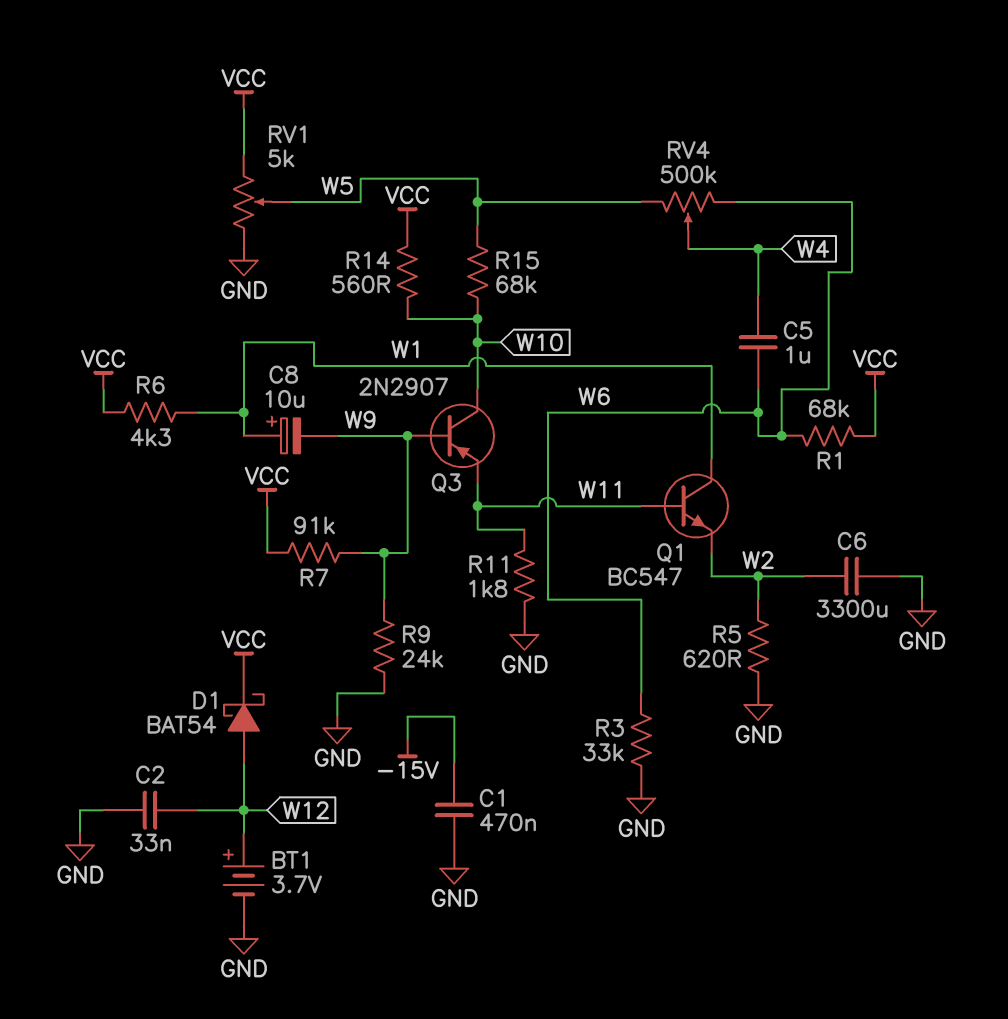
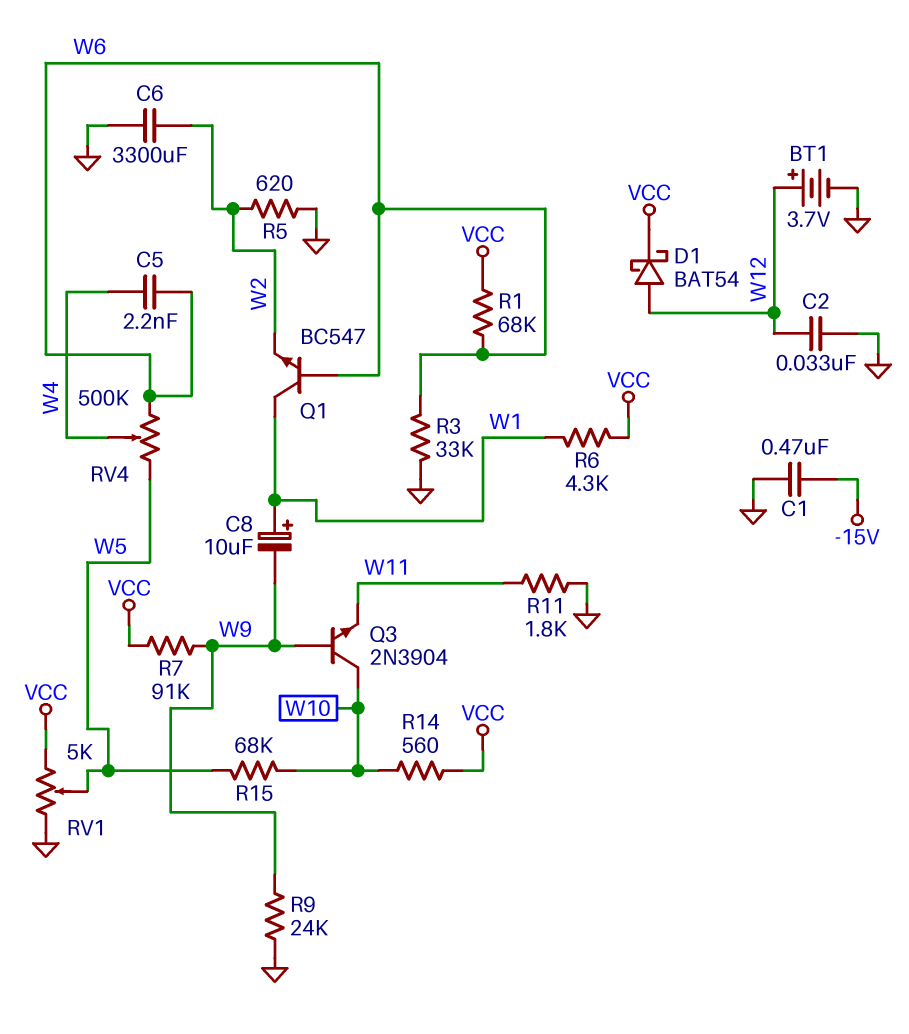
C5: 1uF (W4, W6) -> 2.2nF (W4, W6)
Q1: NPN BC547 (B W11, C W1, E W2) -> NPN BC547 (B W6, C W1, E W2)
Q3: PNP 2N2907 (B W9, C W10, E W11) -> NPN 2N3904 (B W9, C W10, E W11)

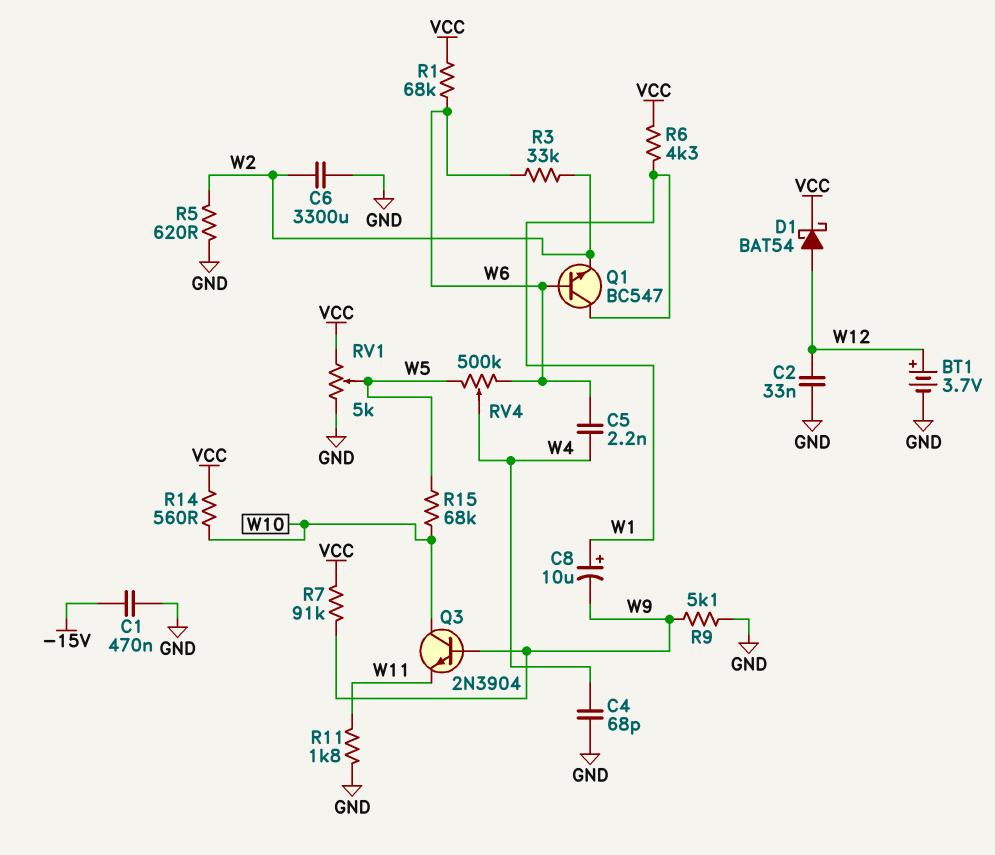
C4: none -> 68pF (GND, W4)
R3: 33k (GND, W6) -> 33k (W2, W6)
R9: 24k (GND, W9) -> 5.1k (GND, W9)

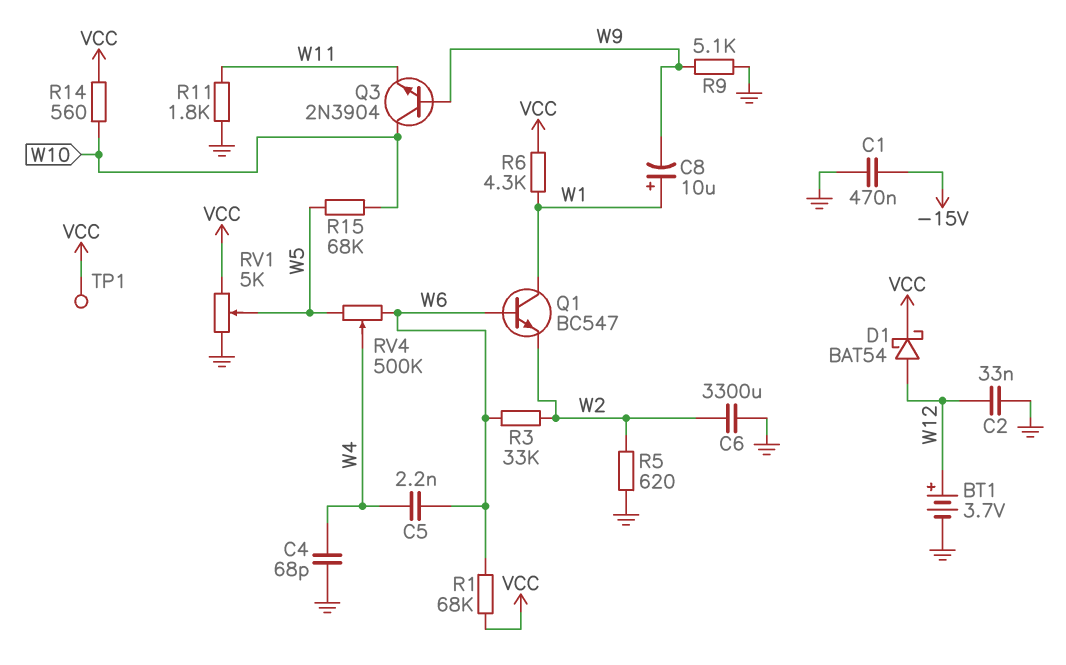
R7: 91k (VCC, W9) -> none
TP1: none -> test point (VCC)

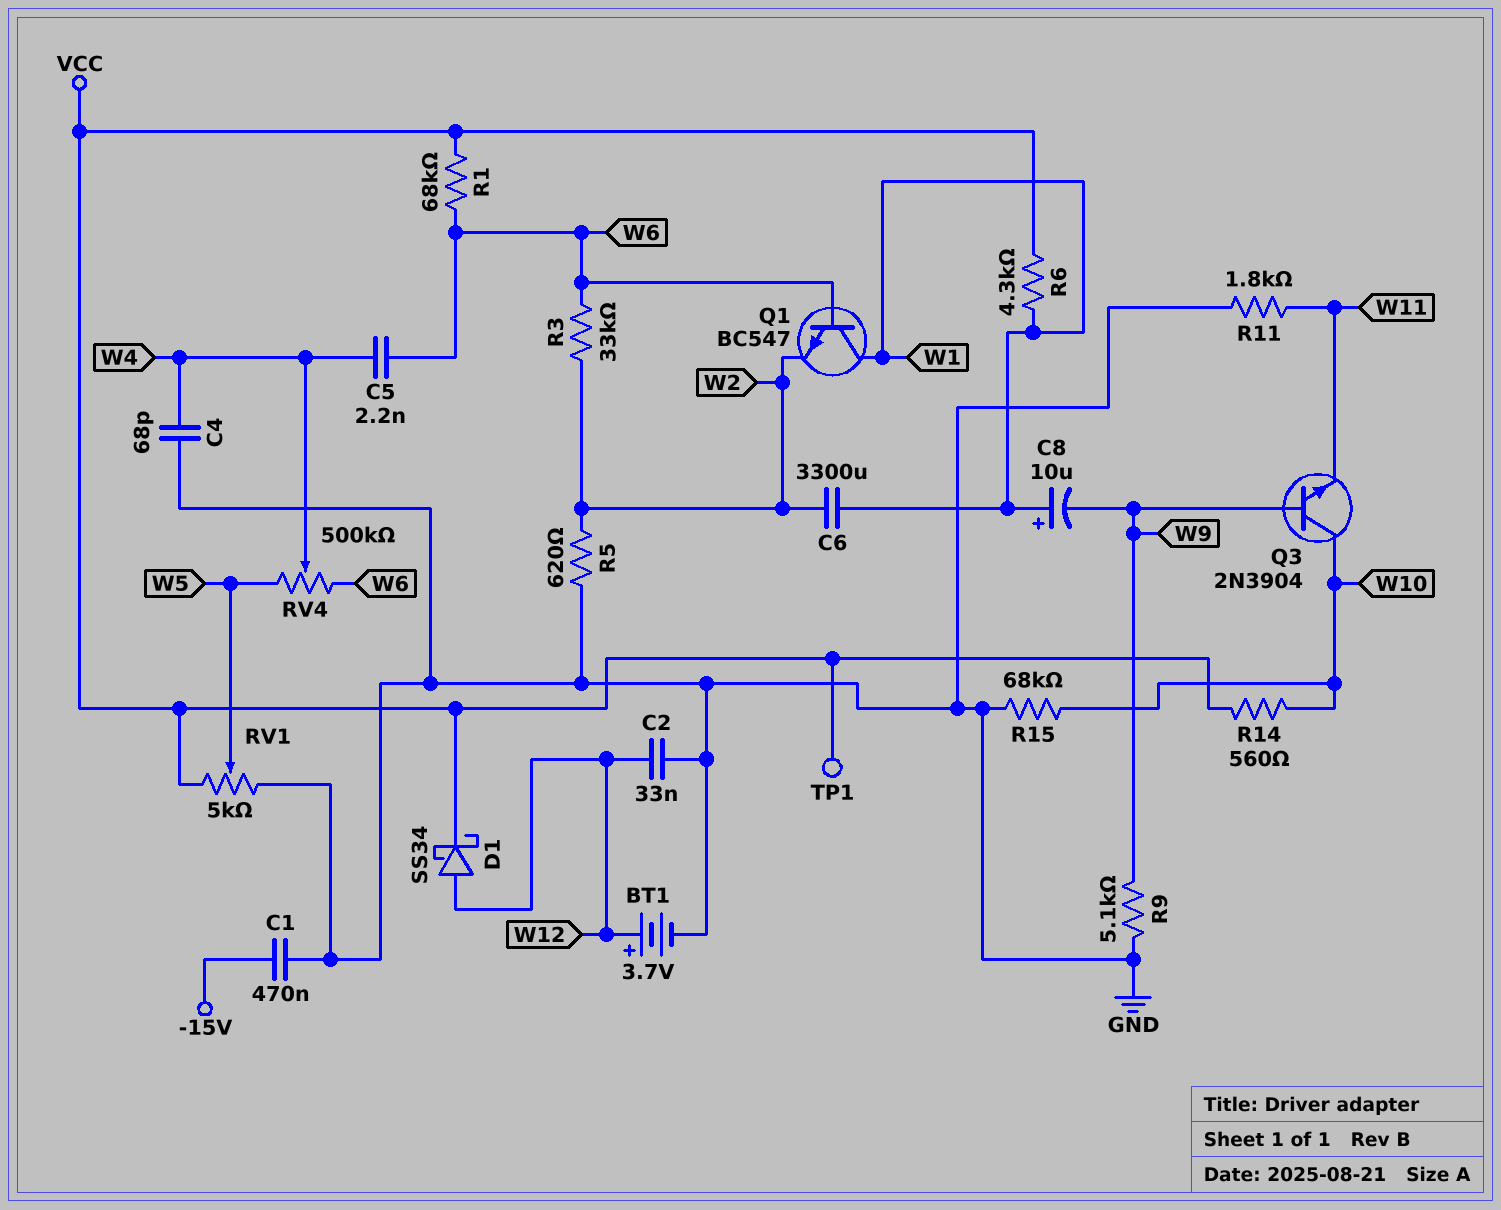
C6: 3300uF (GND, W2) -> 3300uF (W1, W2)
D1: schottky BAT54 (A W12, K VCC) -> schottky SS34 (A W12, K VCC)
R15: 68k (W5, W10) -> 68k (GND, W10)

